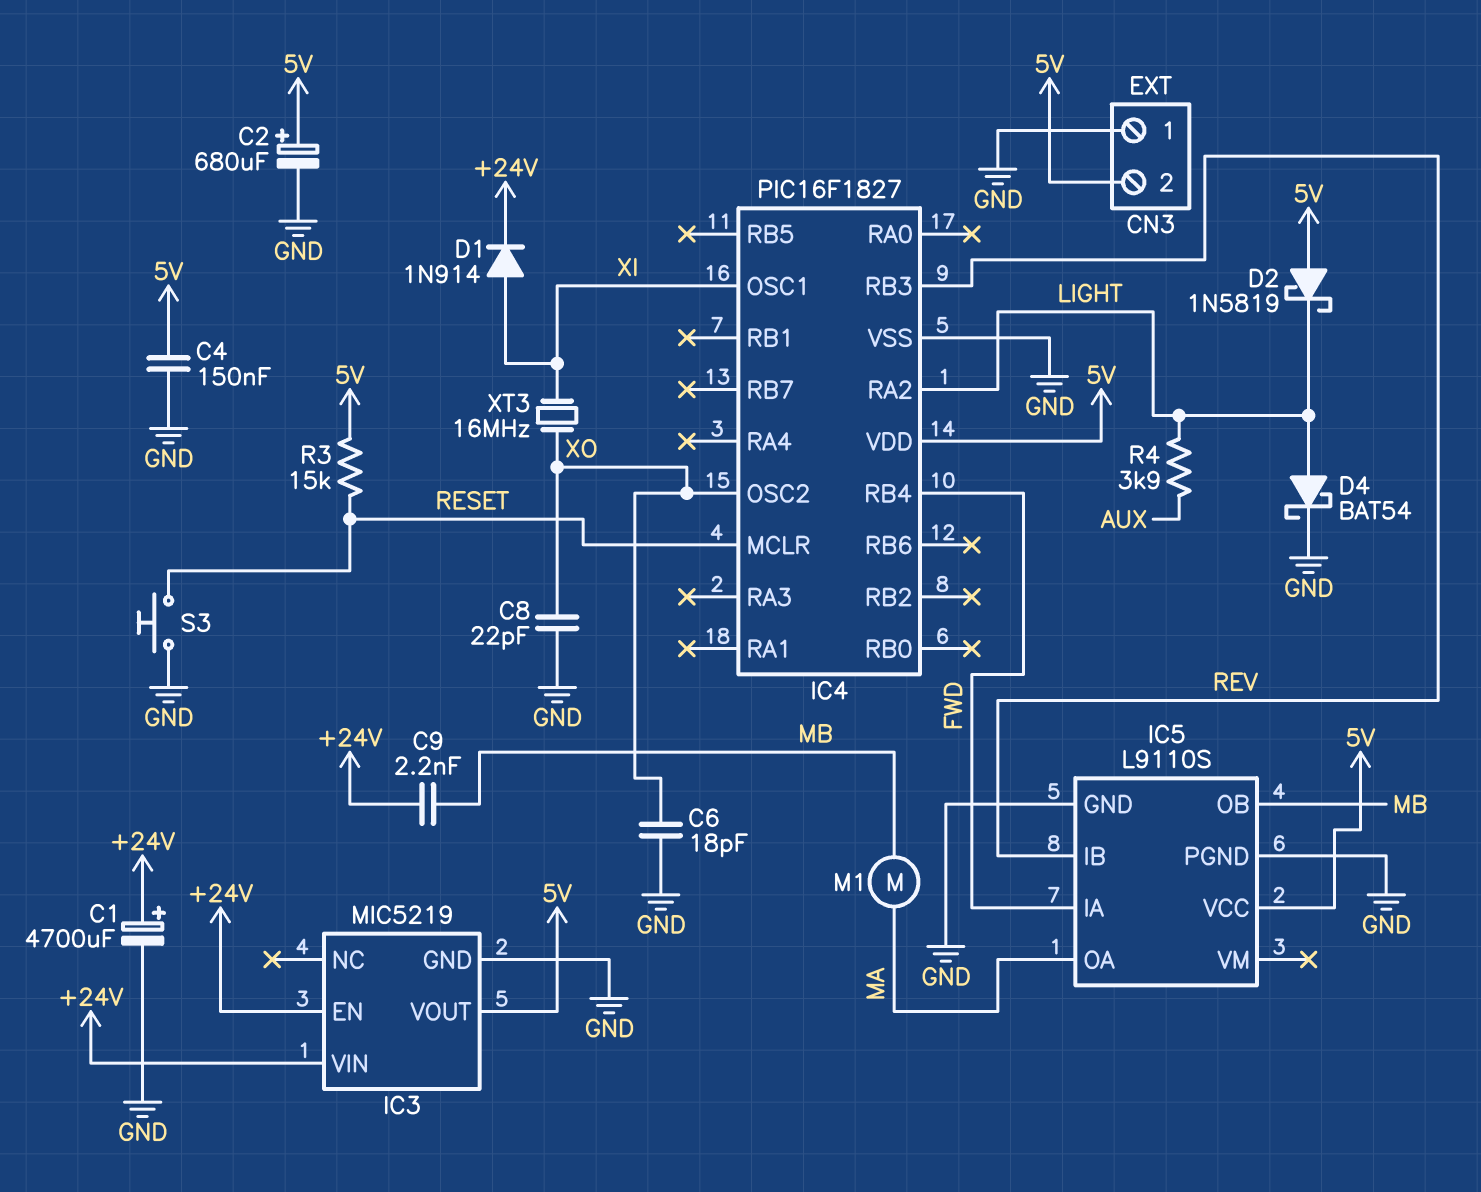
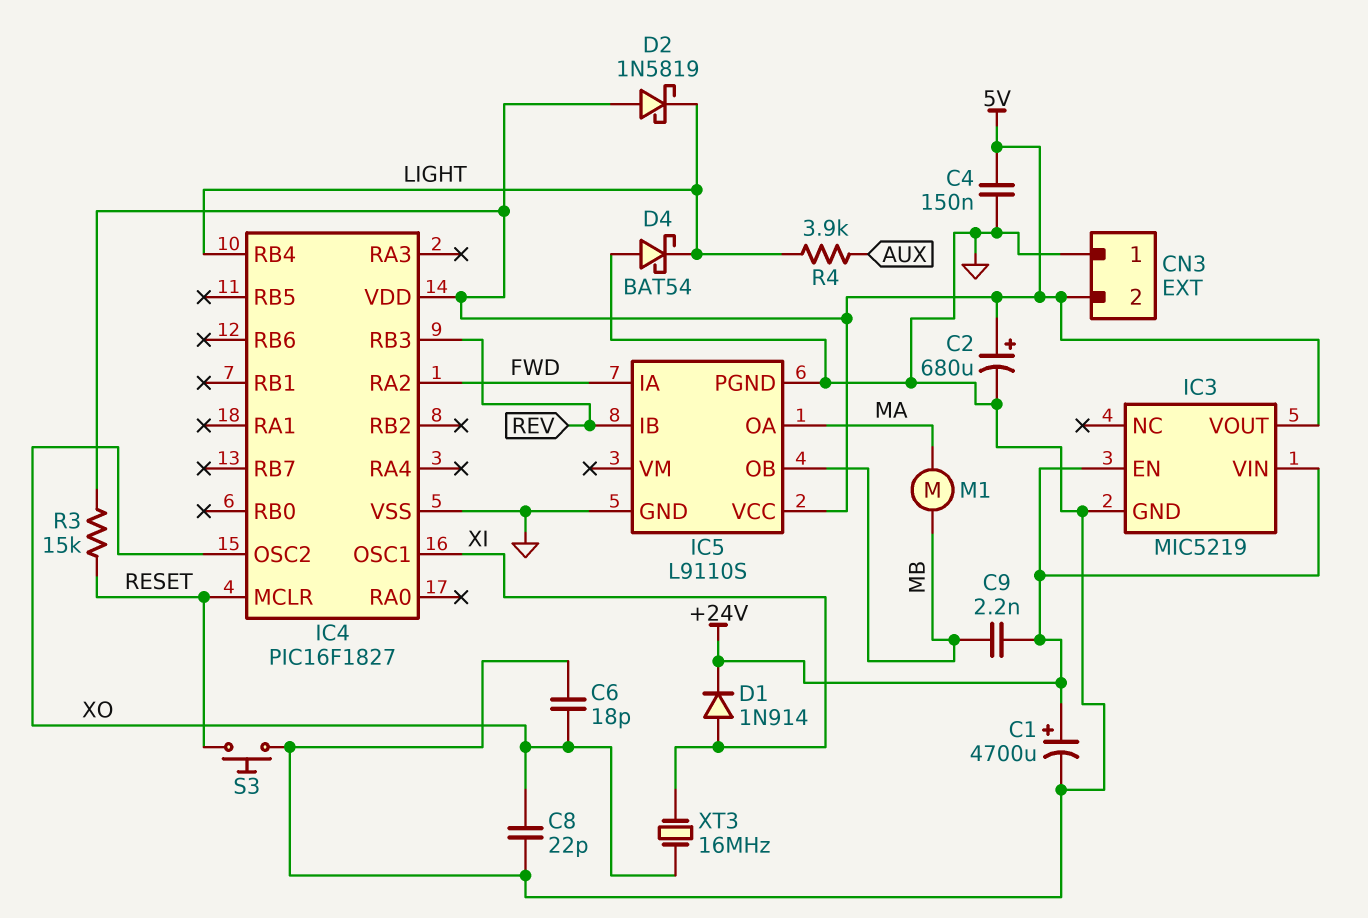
D4: schottky BAT54 (A LIGHT, K GND) -> schottky BAT54 (A GND, K LIGHT)
IC4 pin RA2: LIGHT -> FWD
IC4 pin RB4: FWD -> LIGHT

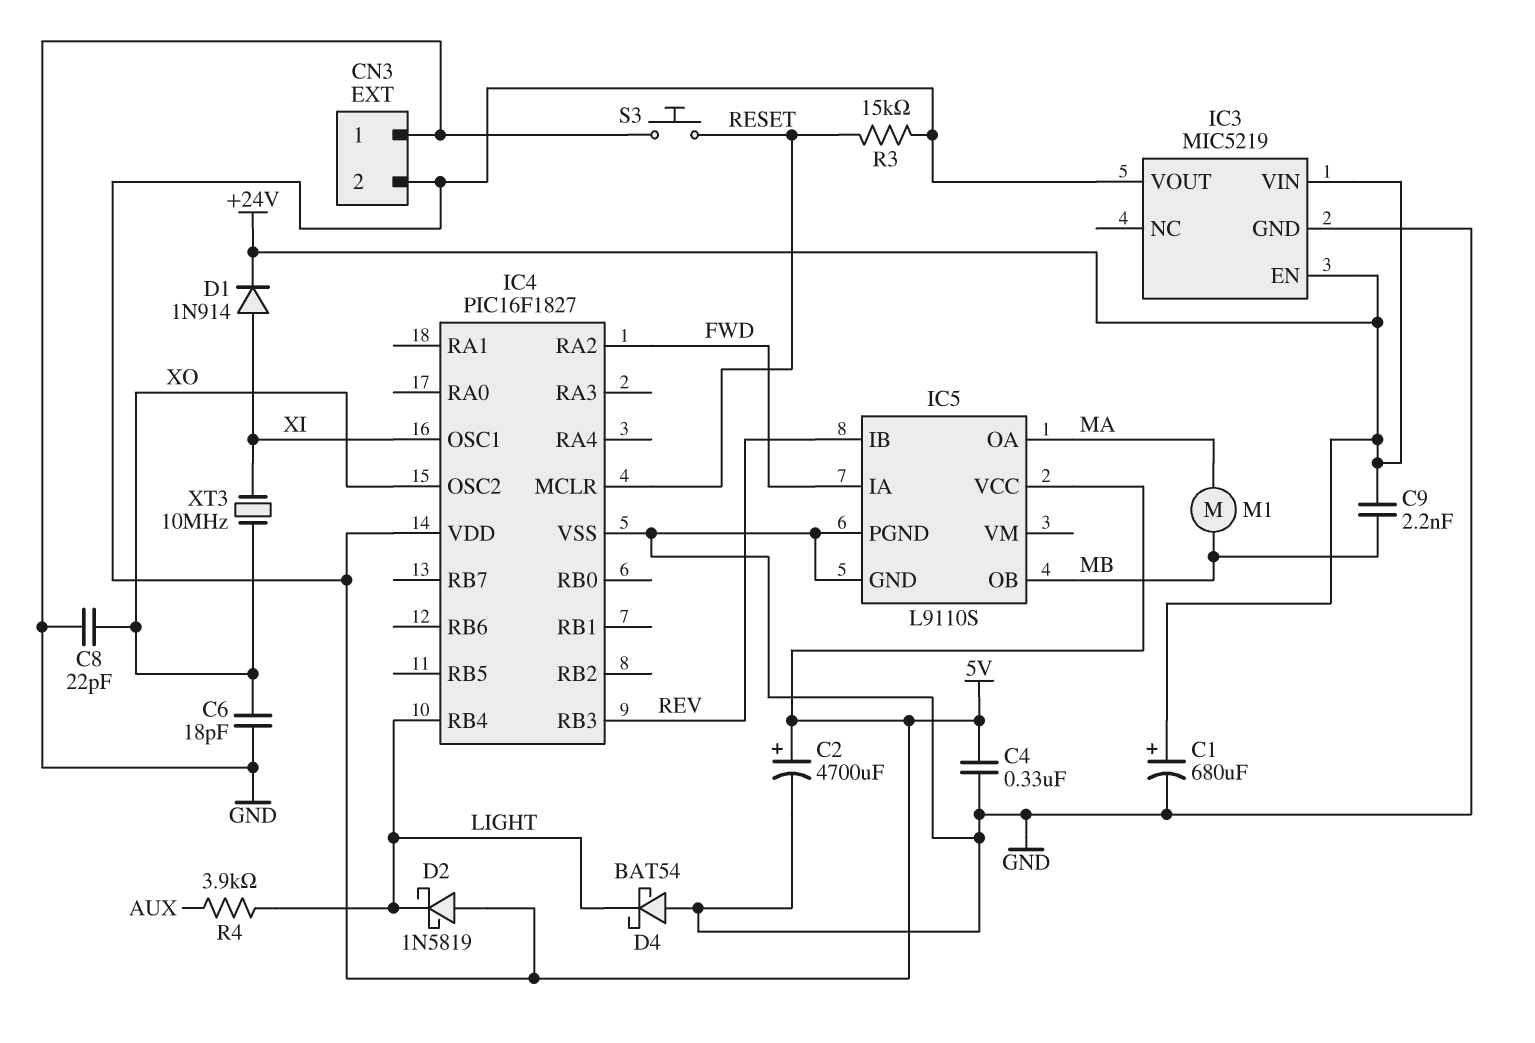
C1: 4700uF (plus +24V, minus GND) -> 680uF (plus +24V, minus GND)
C2: 680uF (plus 5V, minus GND) -> 4700uF (plus 5V, minus GND)
C4: 150nF (5V, GND) -> 330nF (5V, GND)
XT3: 16MHz (XI, XO) -> 10MHz (XI, XO)

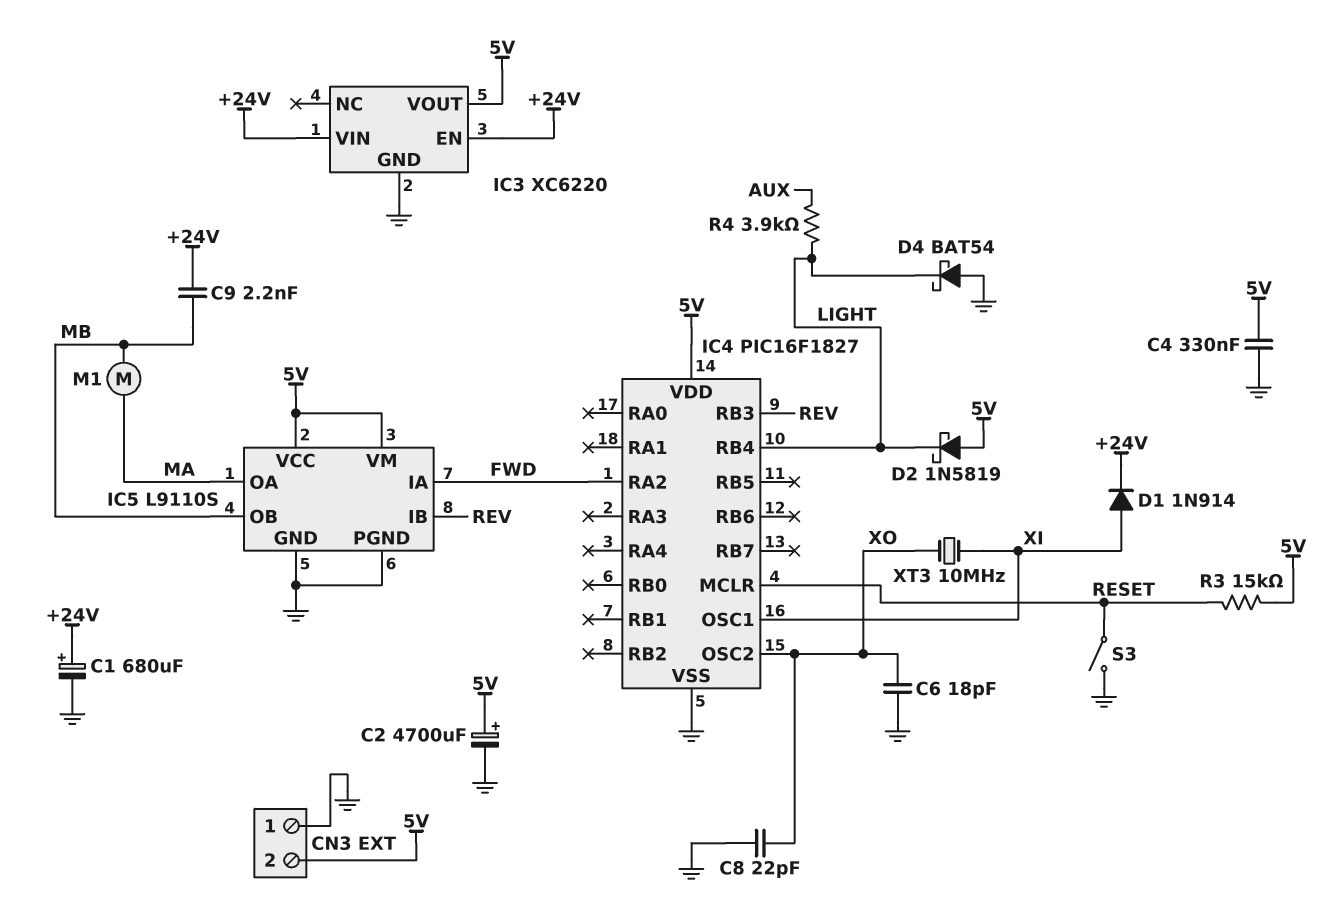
IC3: MIC5219 -> XC6220
IC5 pin VM: none -> 5V
S3: button (GND, RESET) -> switch (GND, RESET)

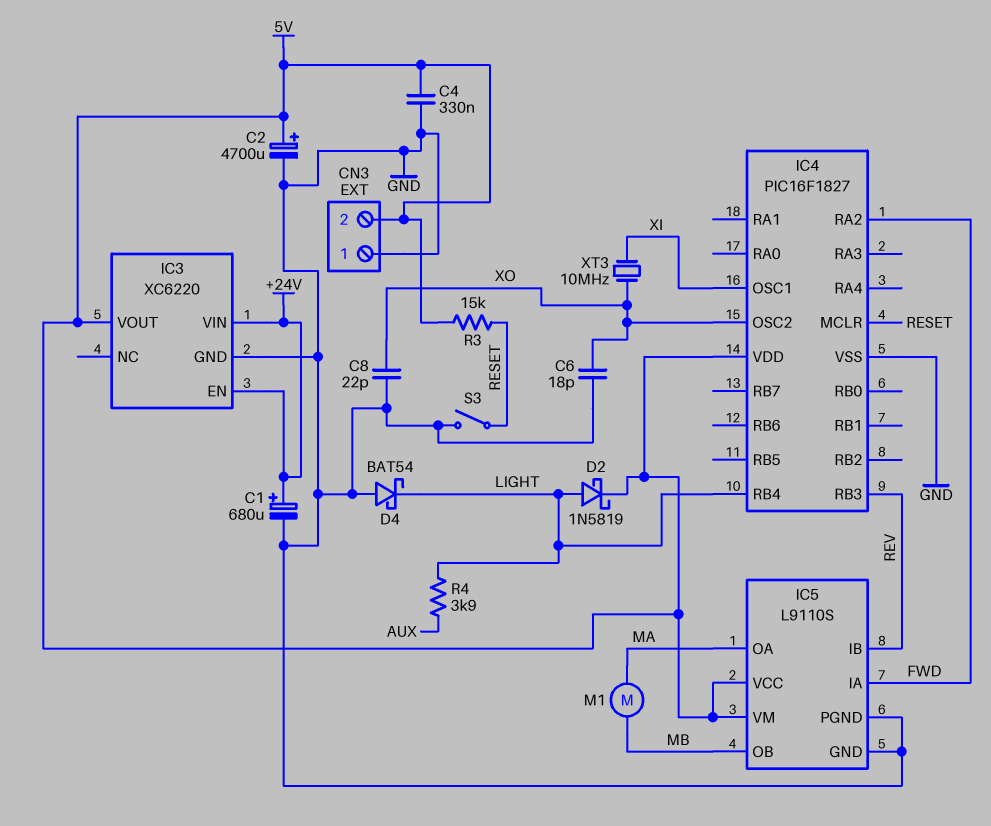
C9: 2.2nF (+24V, MB) -> none
D1: diode 1N914 (A XI, K +24V) -> none
D2: schottky 1N5819 (A 5V, K LIGHT) -> schottky 1N5819 (A LIGHT, K 5V)

